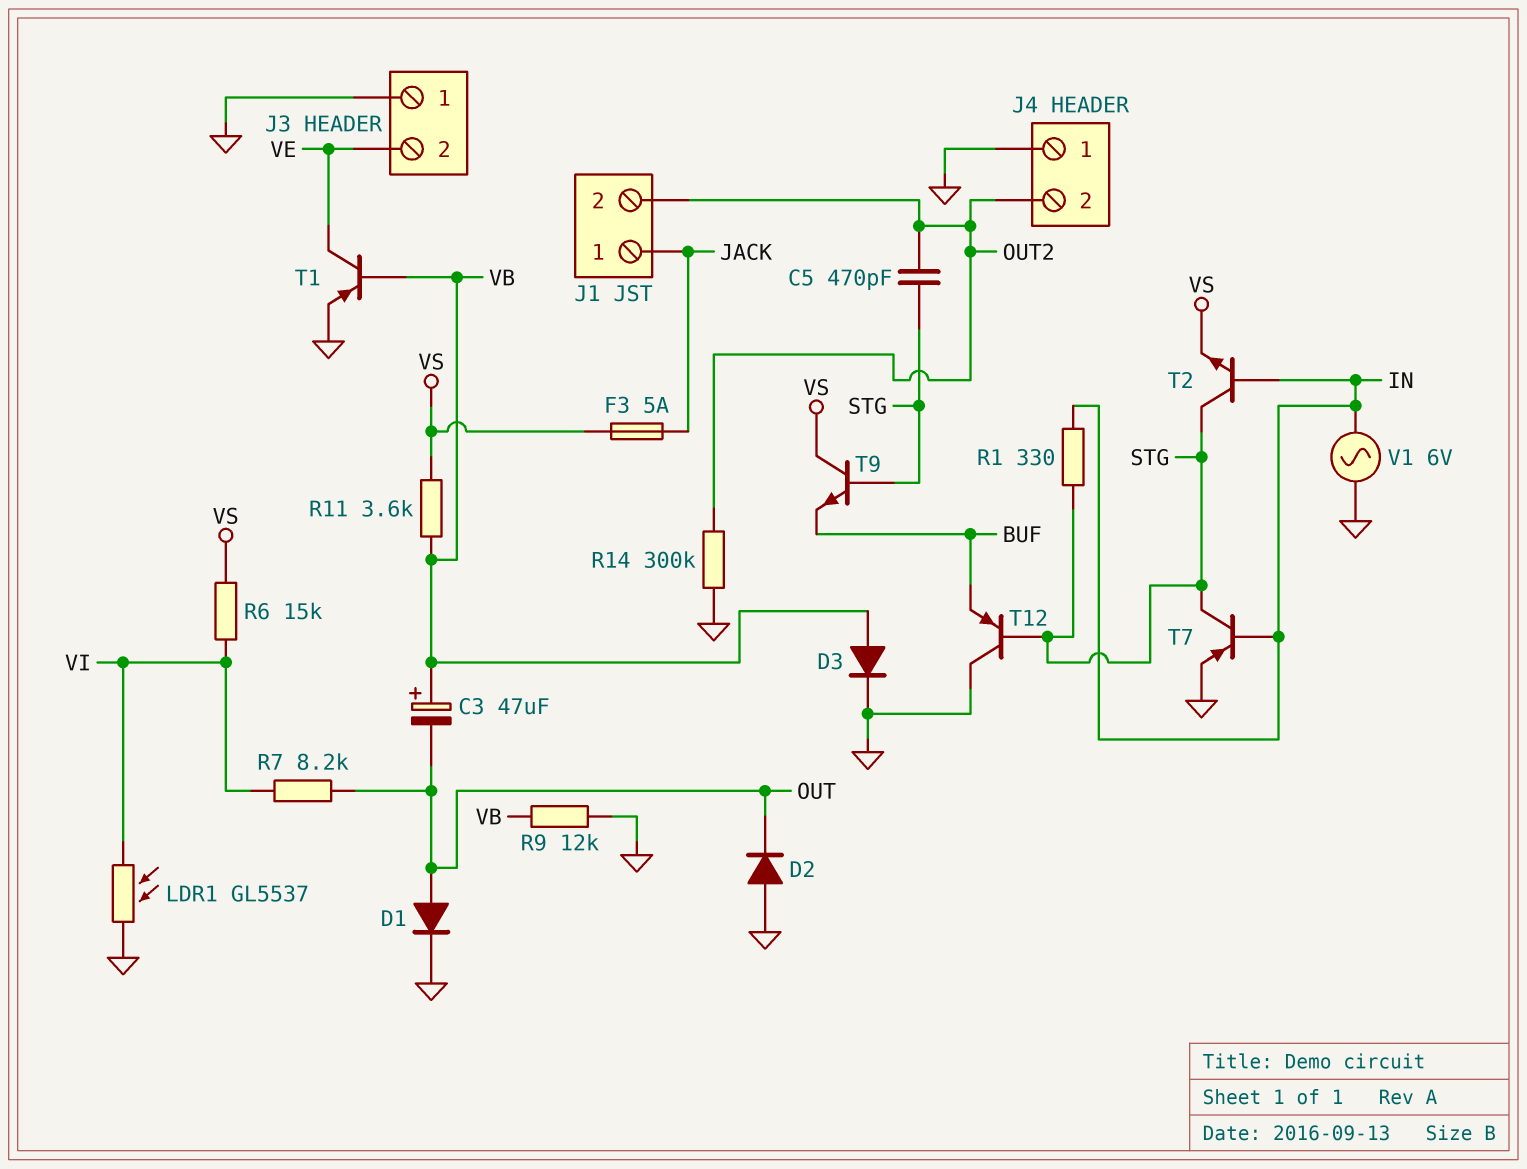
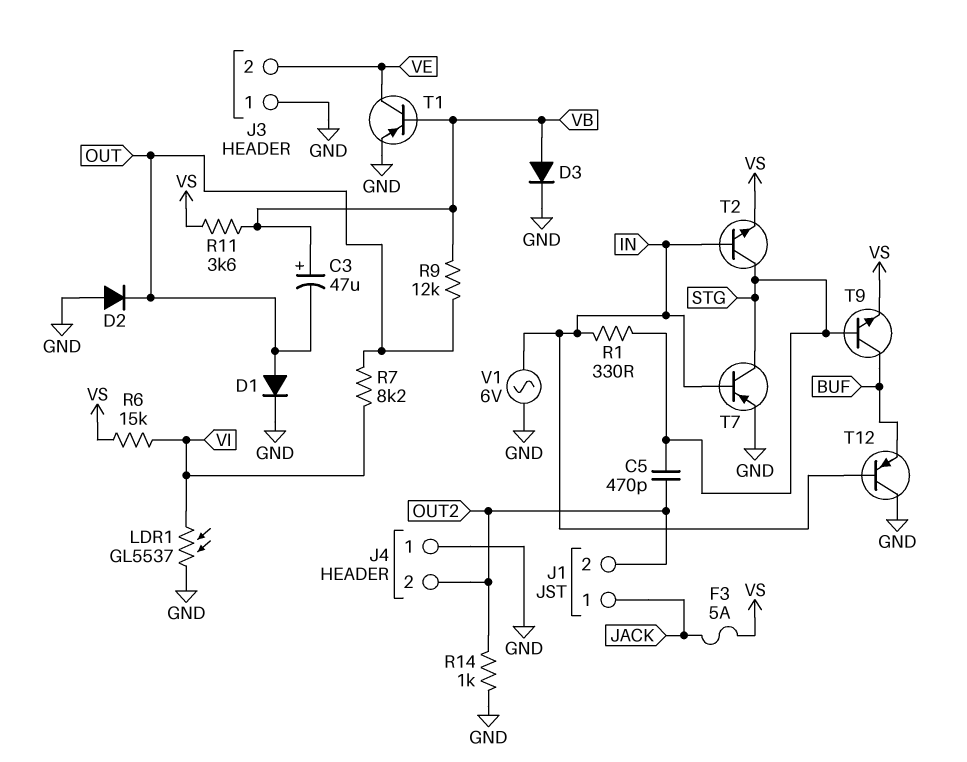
R9: 12k (GND, VB) -> 12k (OUT, VB)
R14: 300k (GND, OUT2) -> 1k (GND, OUT2)
T9: NPN (B STG, C VS, E BUF) -> NPN (B STG, C BUF, E VS)
T12: PNP (B STG, C GND, E BUF) -> PNP (B IN, C GND, E BUF)

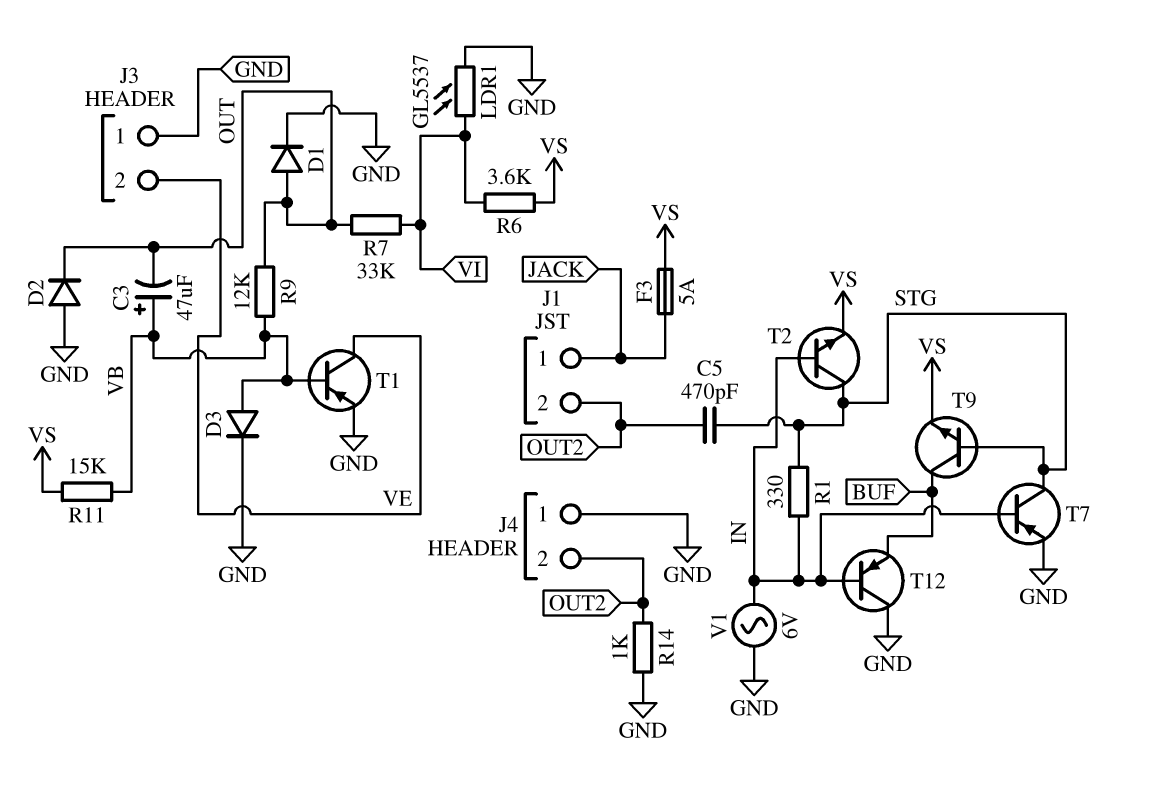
R6: 15k (VI, VS) -> 3.6k (VI, VS)
R7: 8.2k (OUT, VI) -> 33k (OUT, VI)
R11: 3.6k (VB, VS) -> 15k (VB, VS)

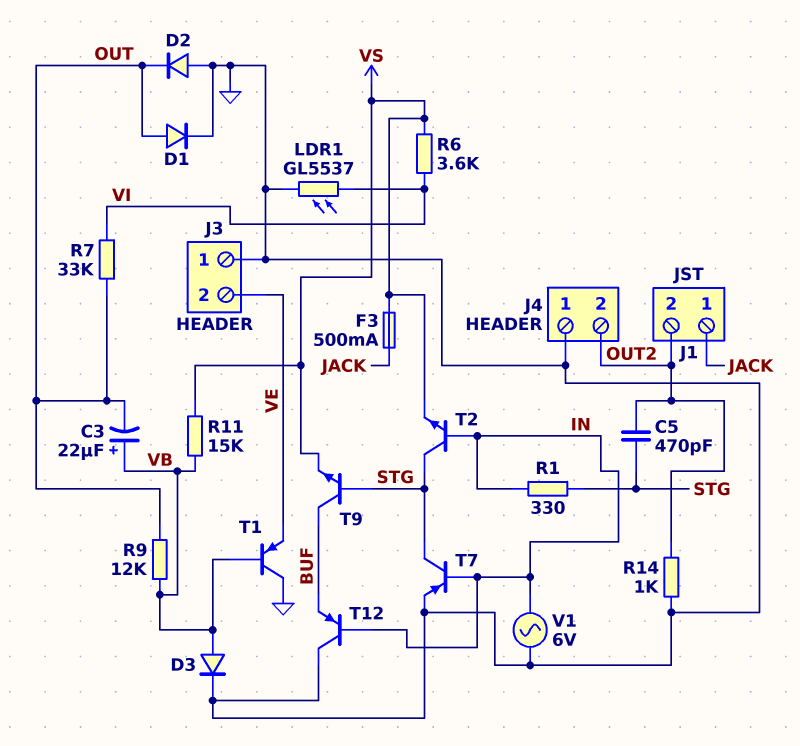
C3: 47uF (plus VB, minus OUT) -> 22uF (plus VB, minus OUT)
F3: 5A (JACK, VS) -> 500mA (JACK, VS)
T1: PNP (B VB, C VE, E GND) -> PNP (B VB, C GND, E VE)

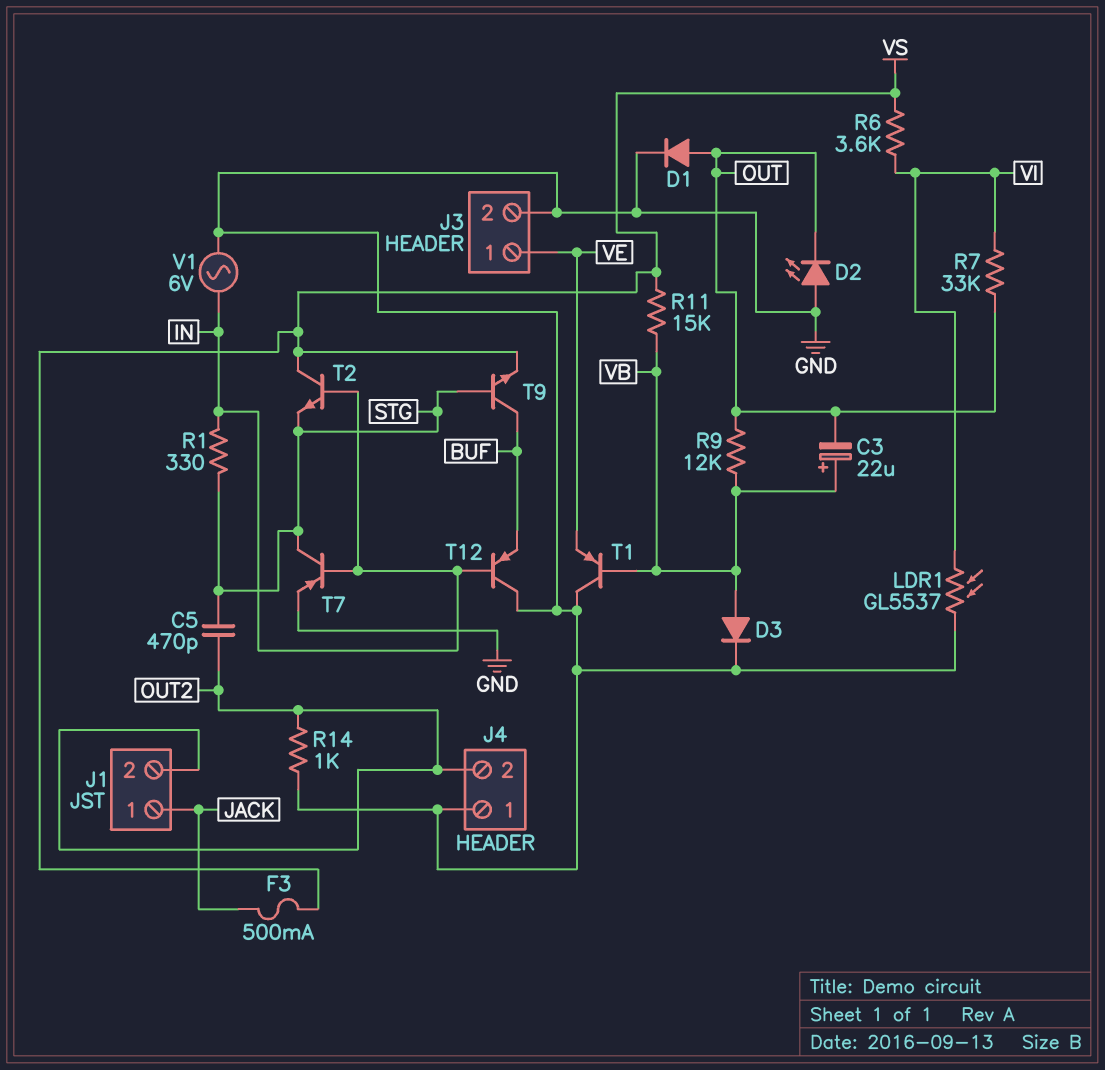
D2: diode (A GND, K OUT) -> LED (A GND, K OUT)
J3 pin 1: GND -> VE
J3 pin 2: VE -> GND
T2: NPN (B IN, C STG, E VS) -> NPN (B IN, C VS, E STG)

